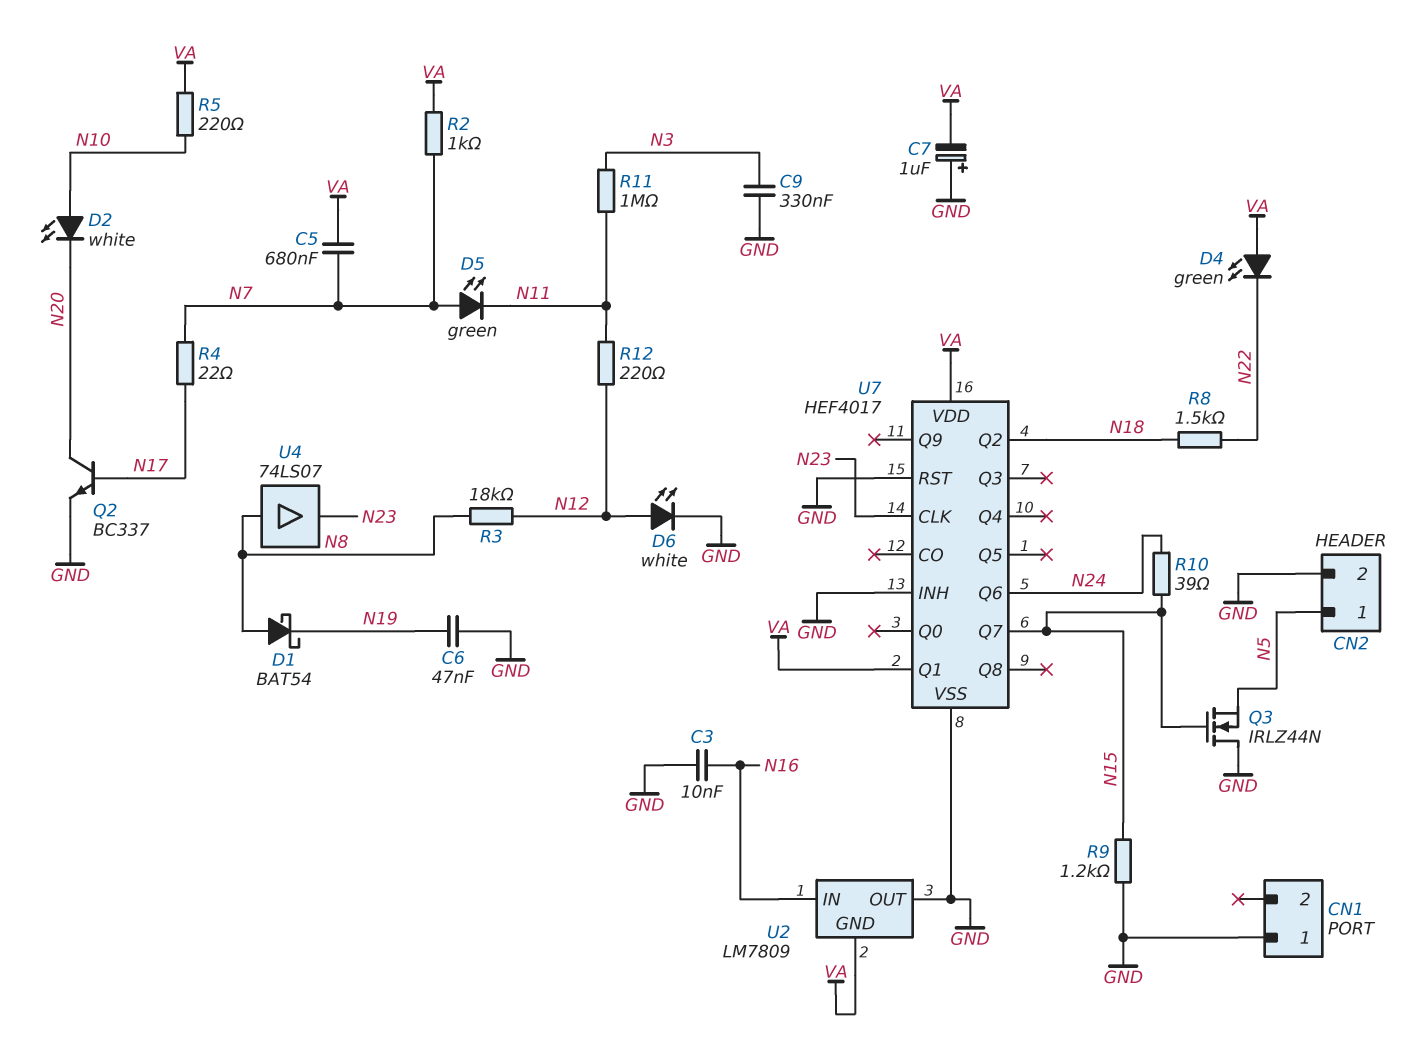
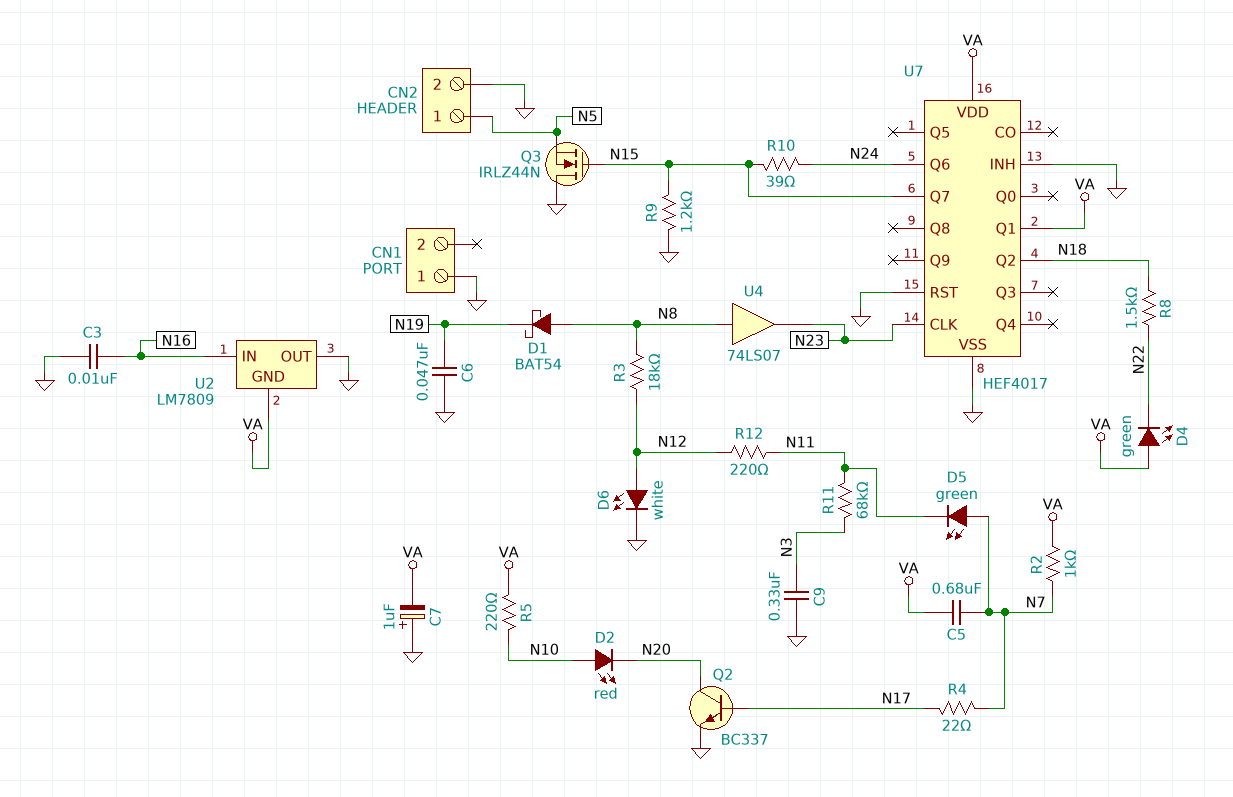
D2: LED white (A N10, K N20) -> LED red (A N10, K N20)
R11: 1M (N3, N11) -> 68k (N3, N11)

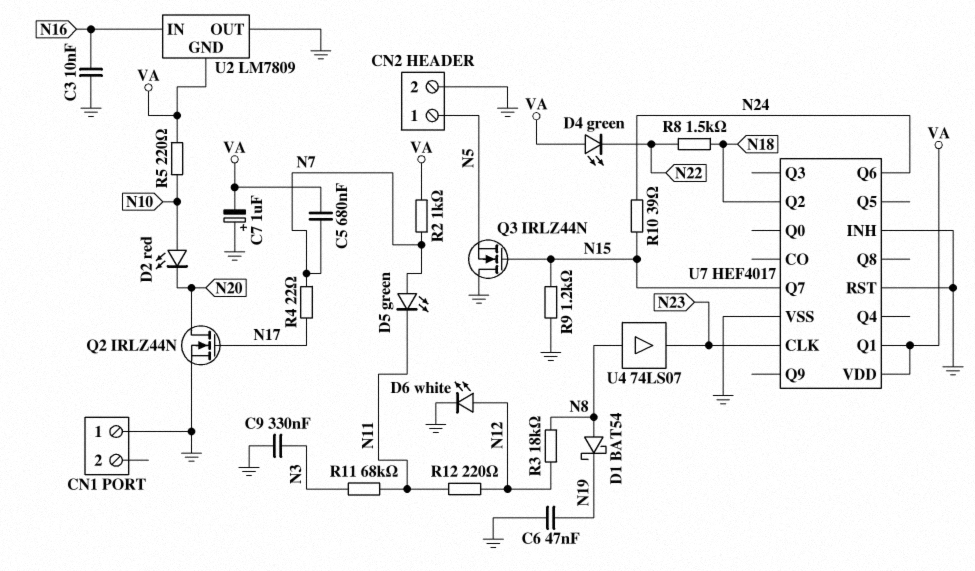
Q2: NPN BC337 (B N17, C N20, E GND) -> NMOS IRLZ44N (G N17, D N20, S GND)

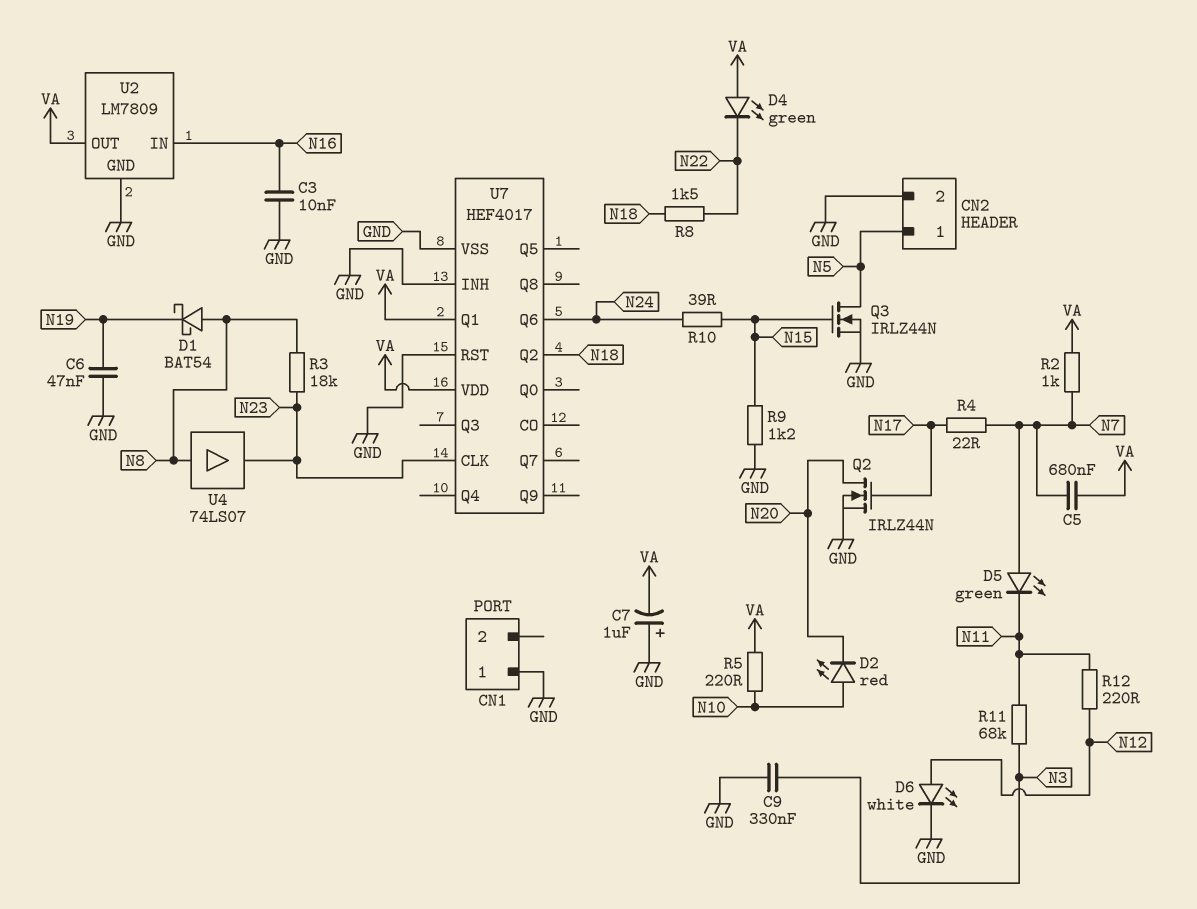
Q3: NMOS IRLZ44N (G N15, D GND, S N5) -> NMOS IRLZ44N (G N15, D N5, S GND)
R3: 18k (N8, N12) -> 18k (N8, N23)
U2 pin GND: VA -> GND
U2 pin OUT: GND -> VA
U7 pin Q7: N15 -> none

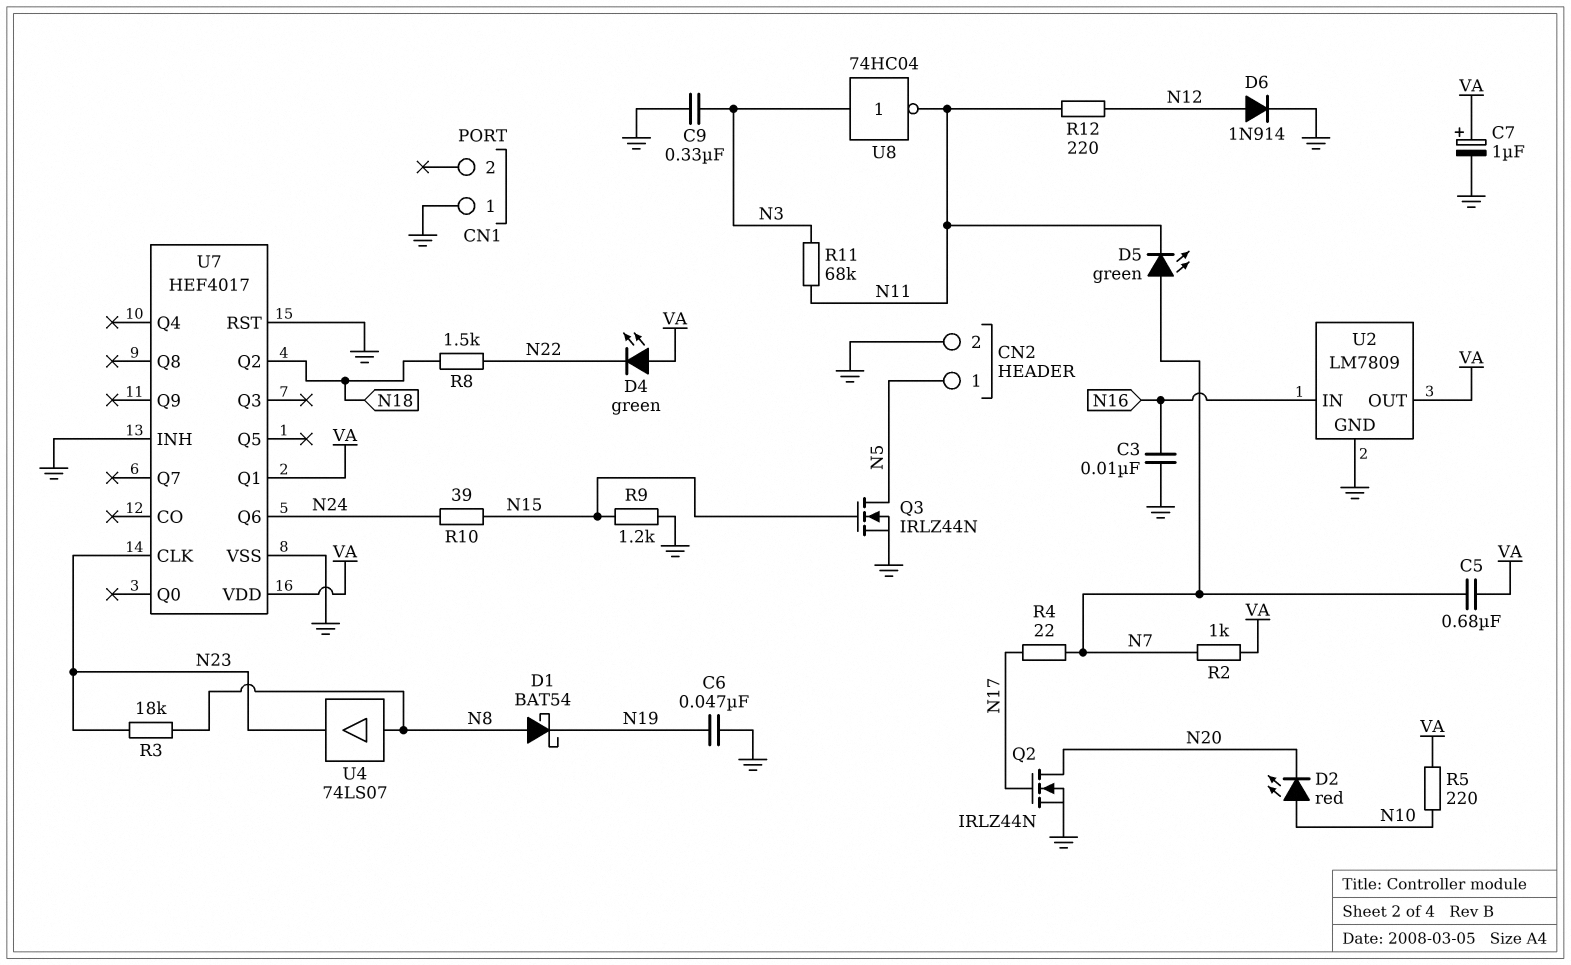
C7: 1uF (plus GND, minus VA) -> 1uF (plus VA, minus GND)
D6: LED white (A N12, K GND) -> diode 1N914 (A N12, K GND)
U8: none -> NOT 74HC04 (in N3, out N11)

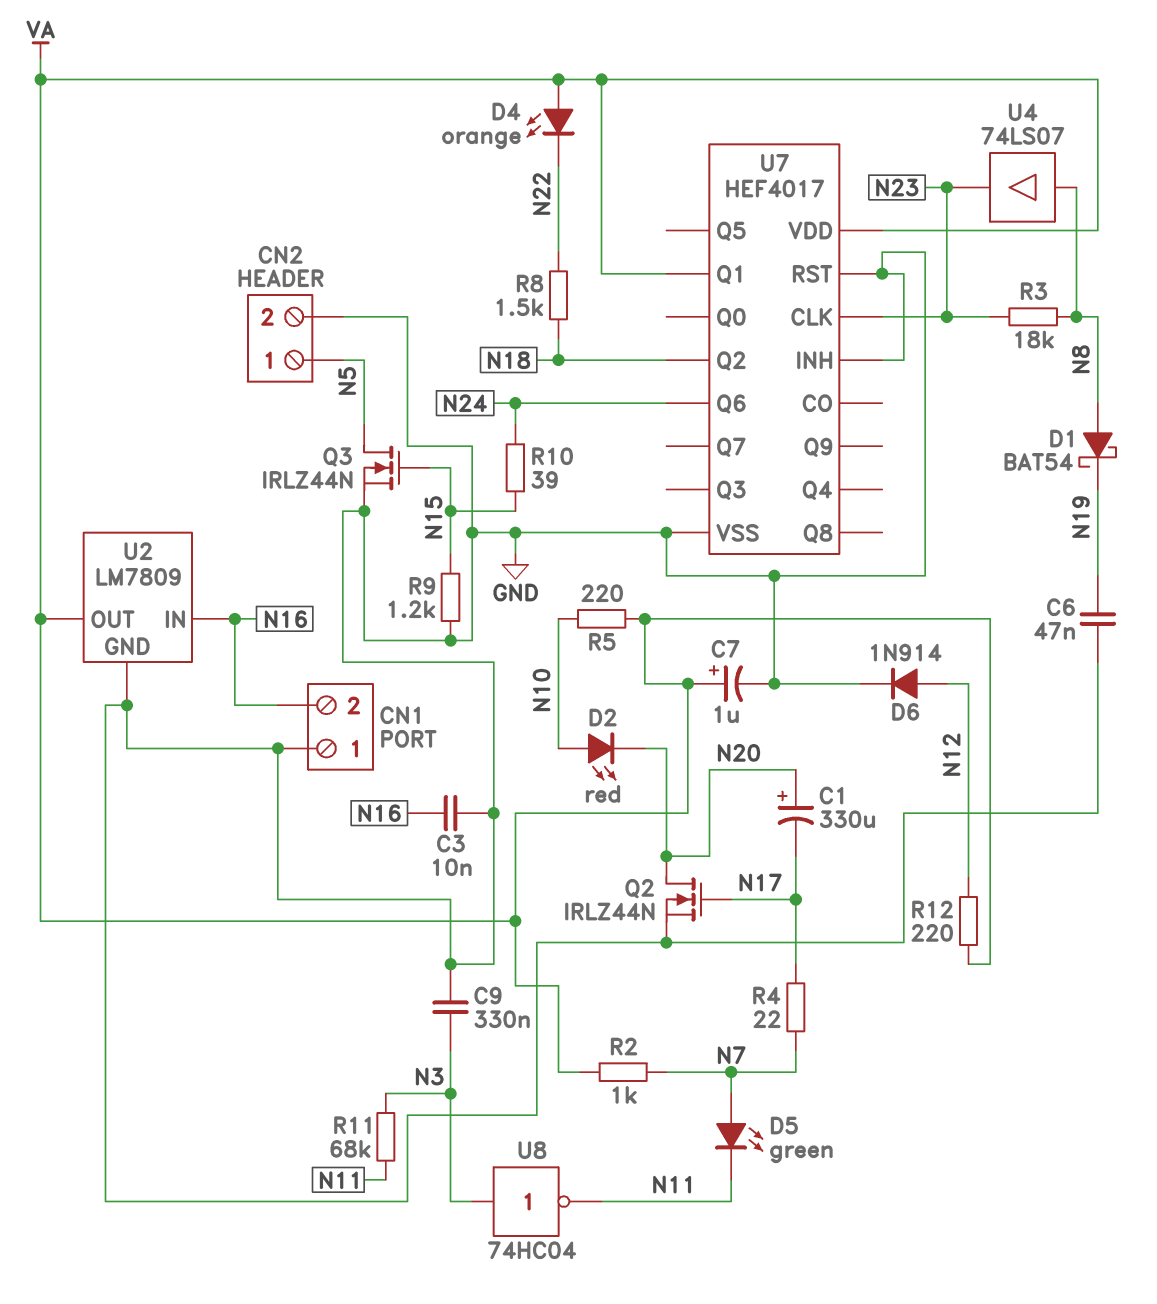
C1: none -> 330uF (plus N20, minus N17)
C5: 680nF (N7, VA) -> none
CN1 pin 2: none -> N16
D4: LED green (A VA, K N22) -> LED orange (A VA, K N22)
R12: 220 (N11, N12) -> 220 (N12, VA)

